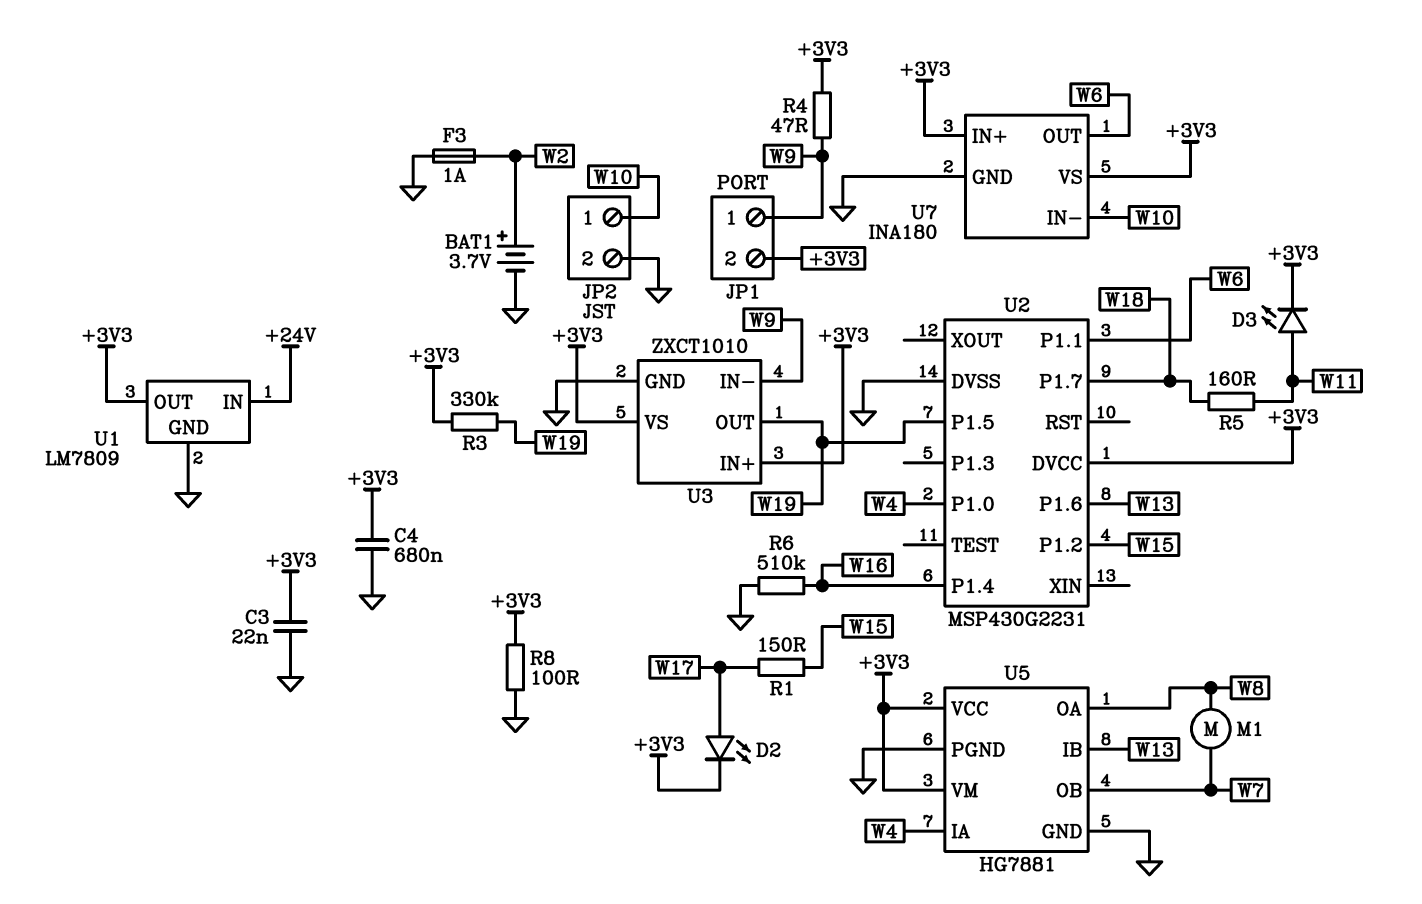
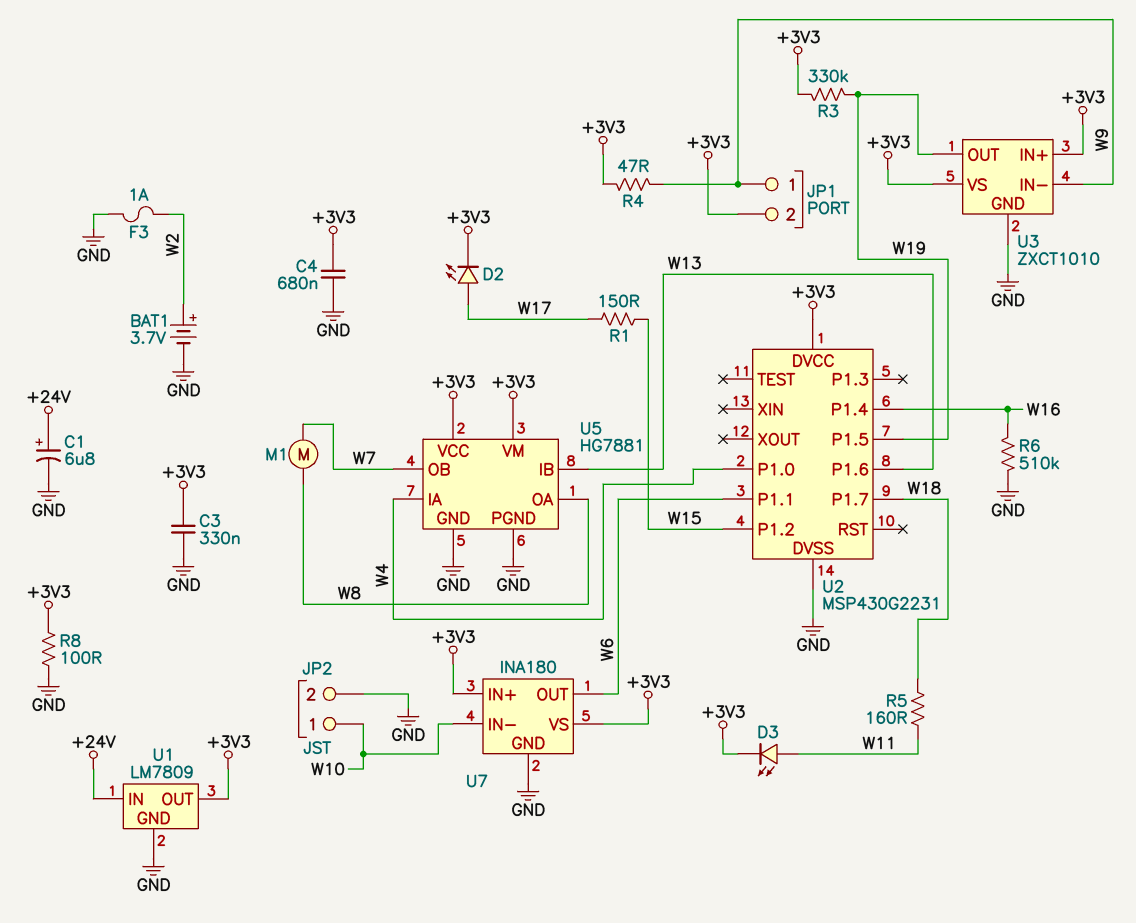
C1: none -> 6.8uF (plus +24V, minus GND)
C3: 22nF (+3V3, GND) -> 330nF (+3V3, GND)

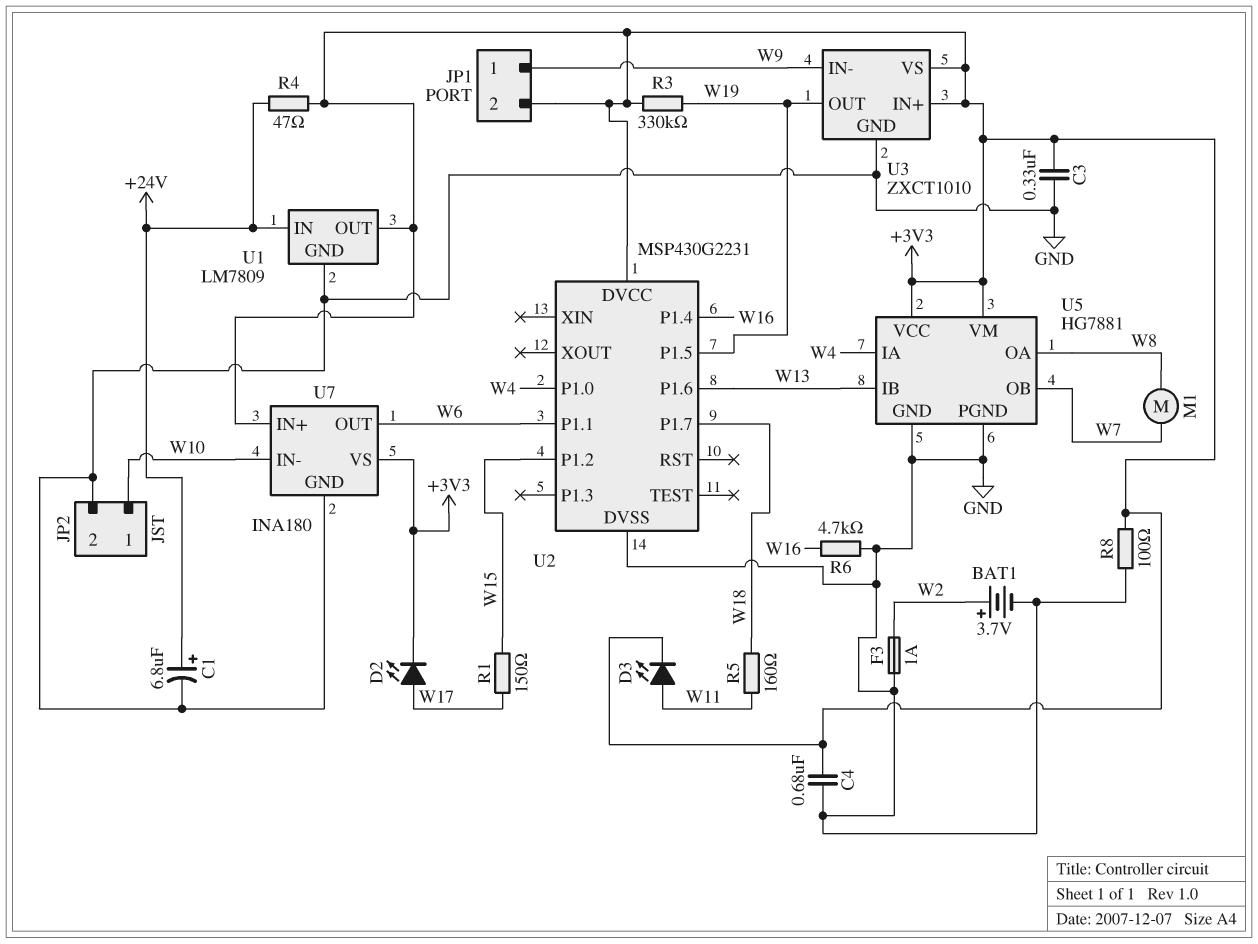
R4: 47 (+3V3, W9) -> 47 (+3V3, +24V)
R6: 510k (GND, W16) -> 4.7k (GND, W16)

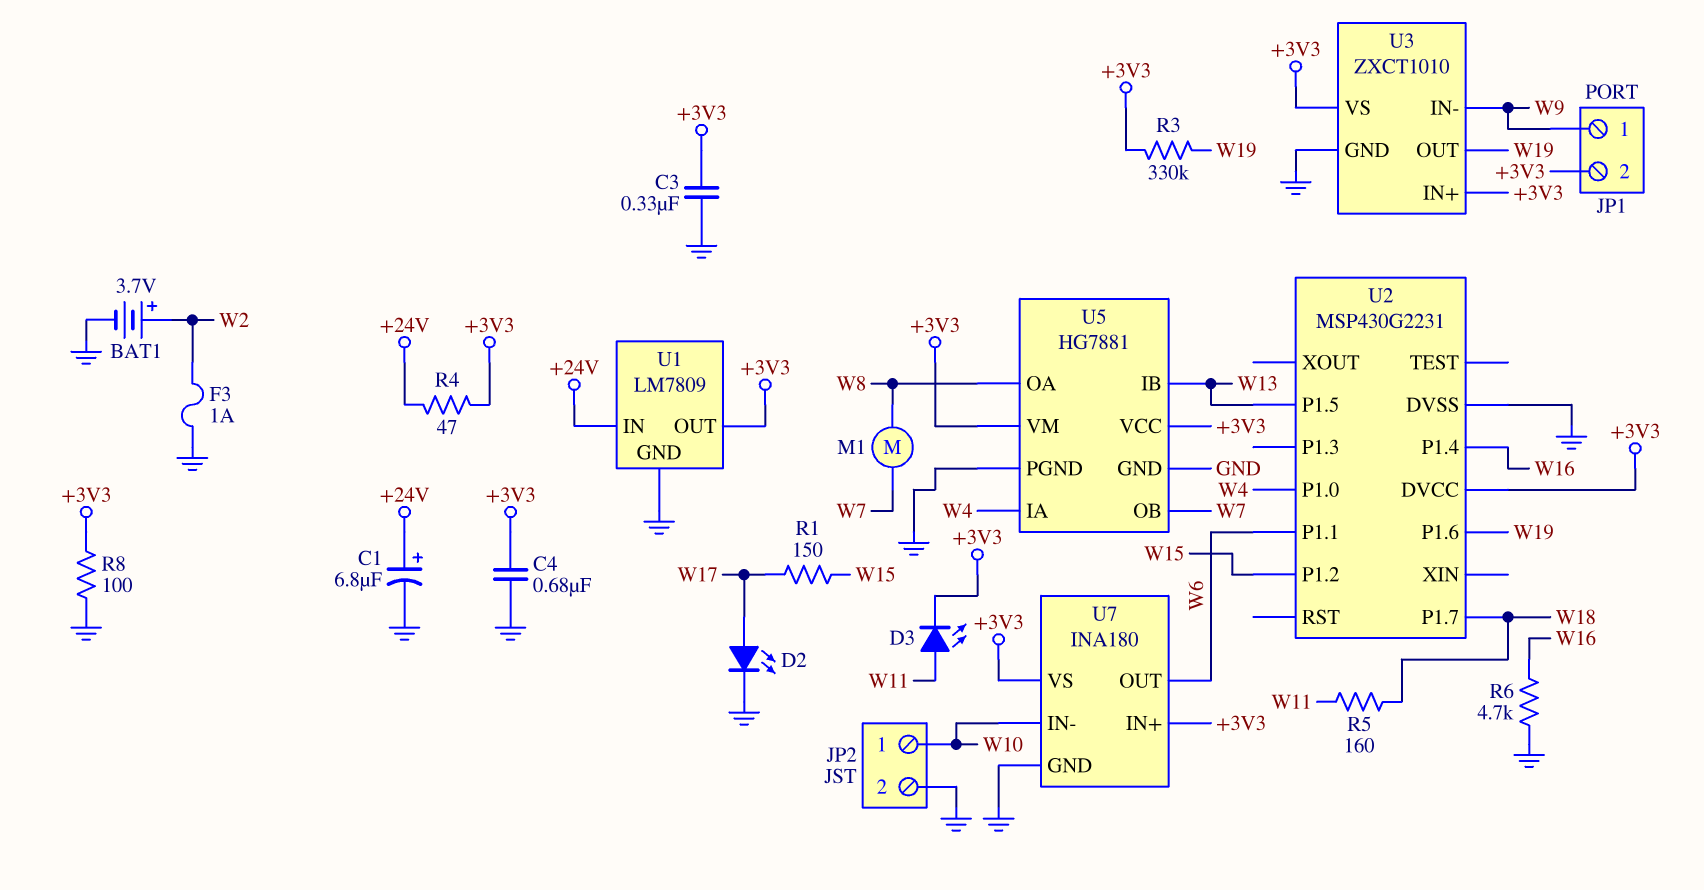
D2: LED (A W17, K +3V3) -> LED (A W17, K GND)
U2 pin P1.5: W19 -> W13
U2 pin P1.6: W13 -> W19

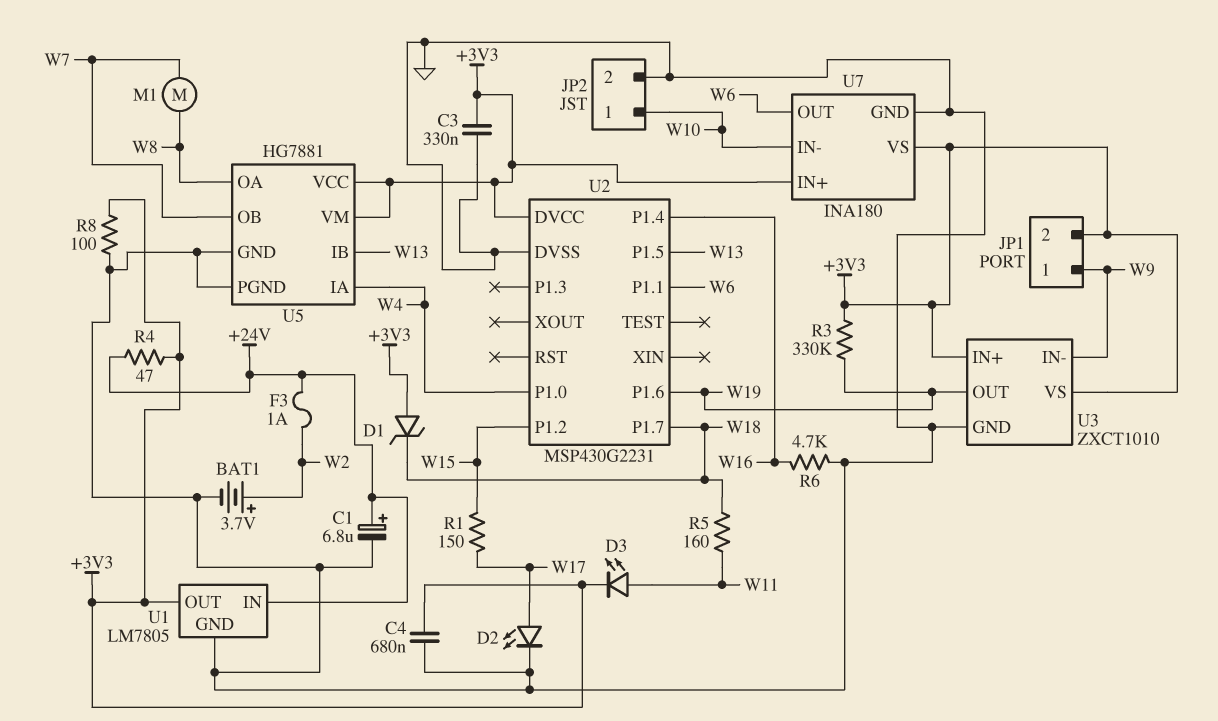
D1: none -> zener (A +3V3, K W18)
F3: 1A (GND, W2) -> 1A (+24V, W2)
U1: LM7809 -> LM7805

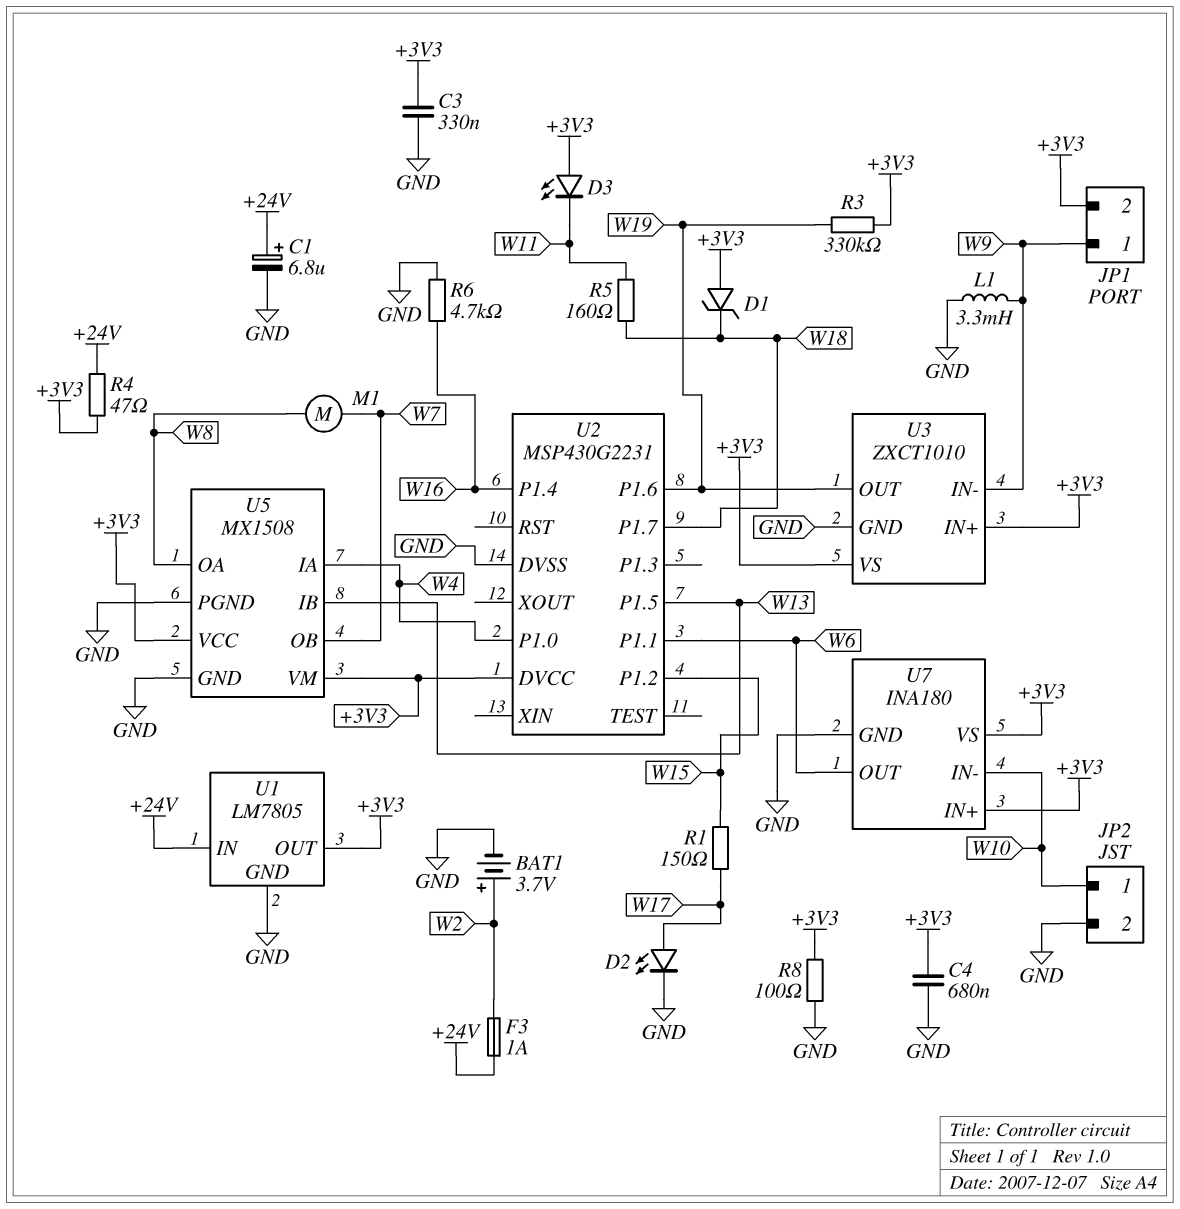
D3: LED (A W11, K +3V3) -> LED (A +3V3, K W11)
L1: none -> 3.3mH (GND, W9)
U5: HG7881 -> MX1508

